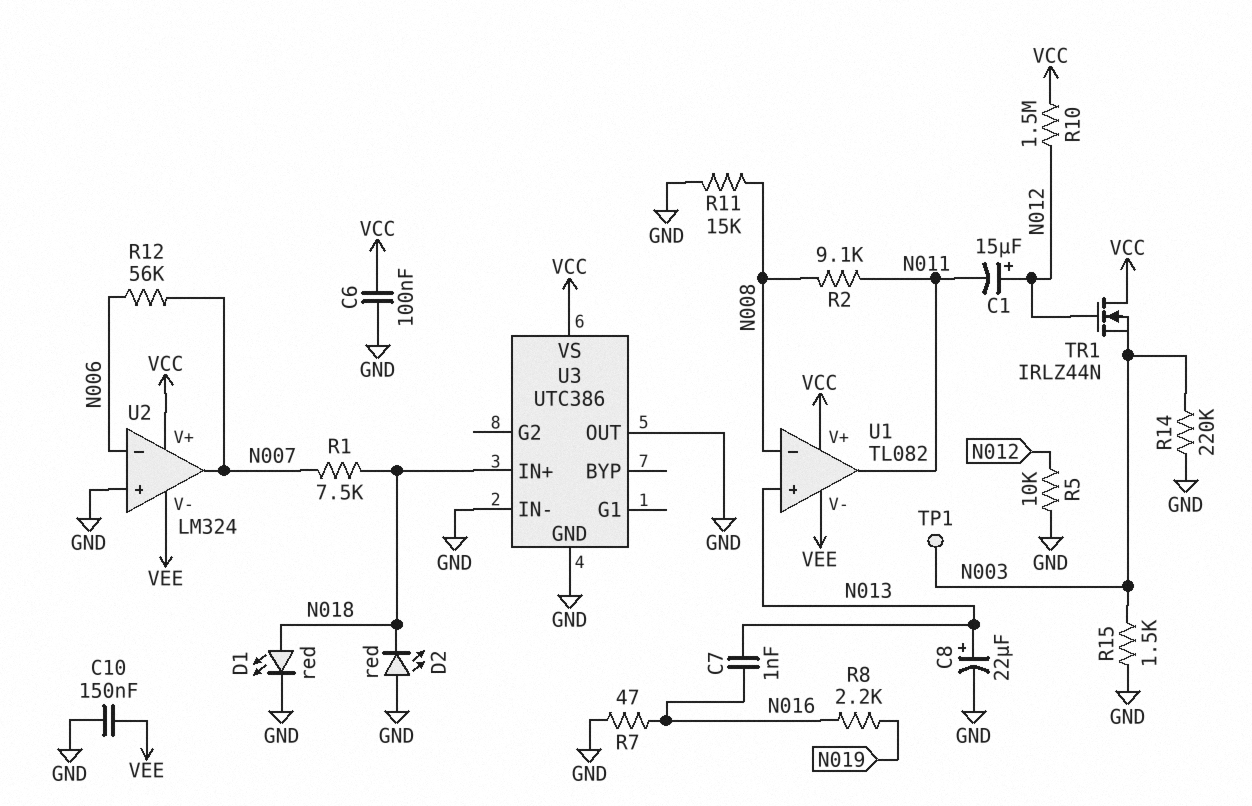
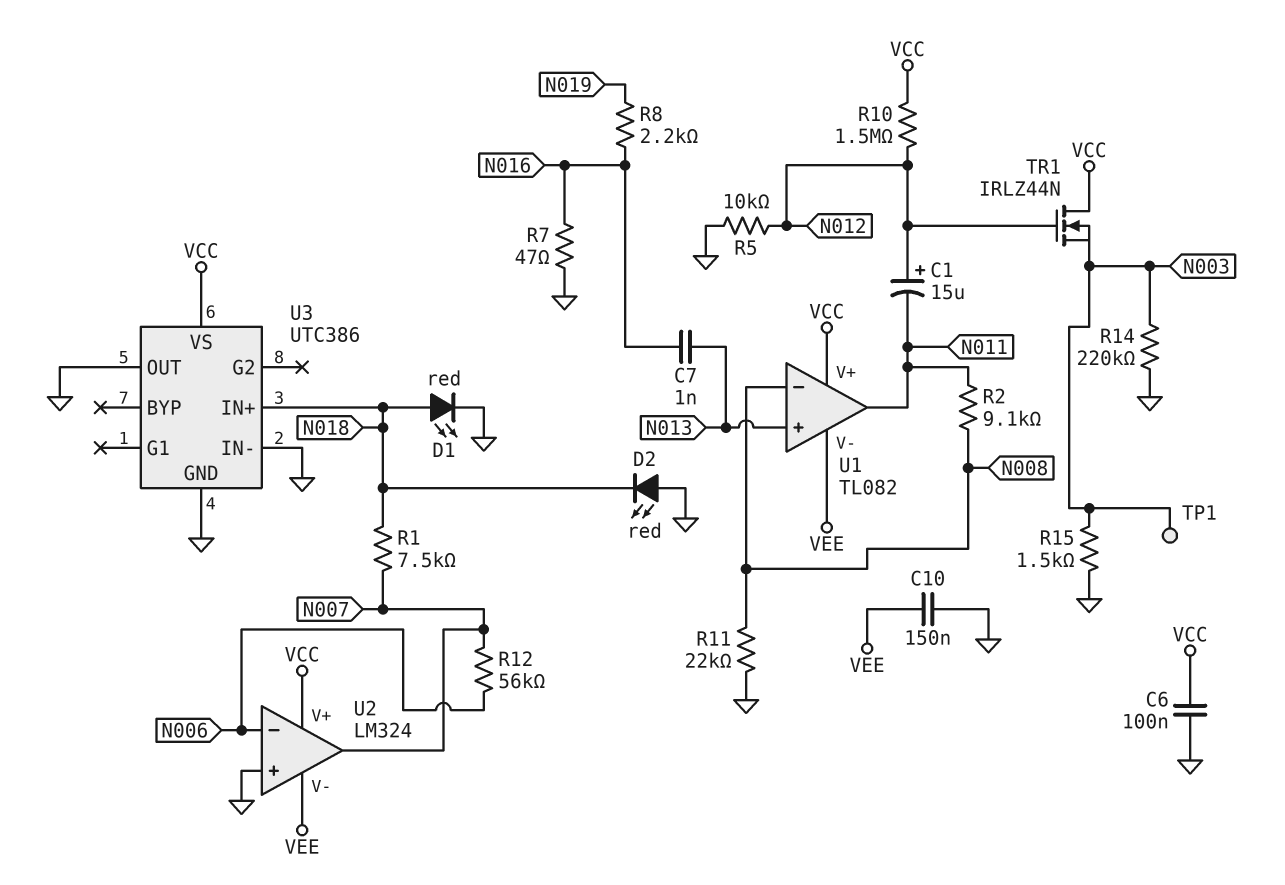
C8: 22uF (plus N013, minus GND) -> none
R11: 15k (GND, N008) -> 22k (GND, N008)

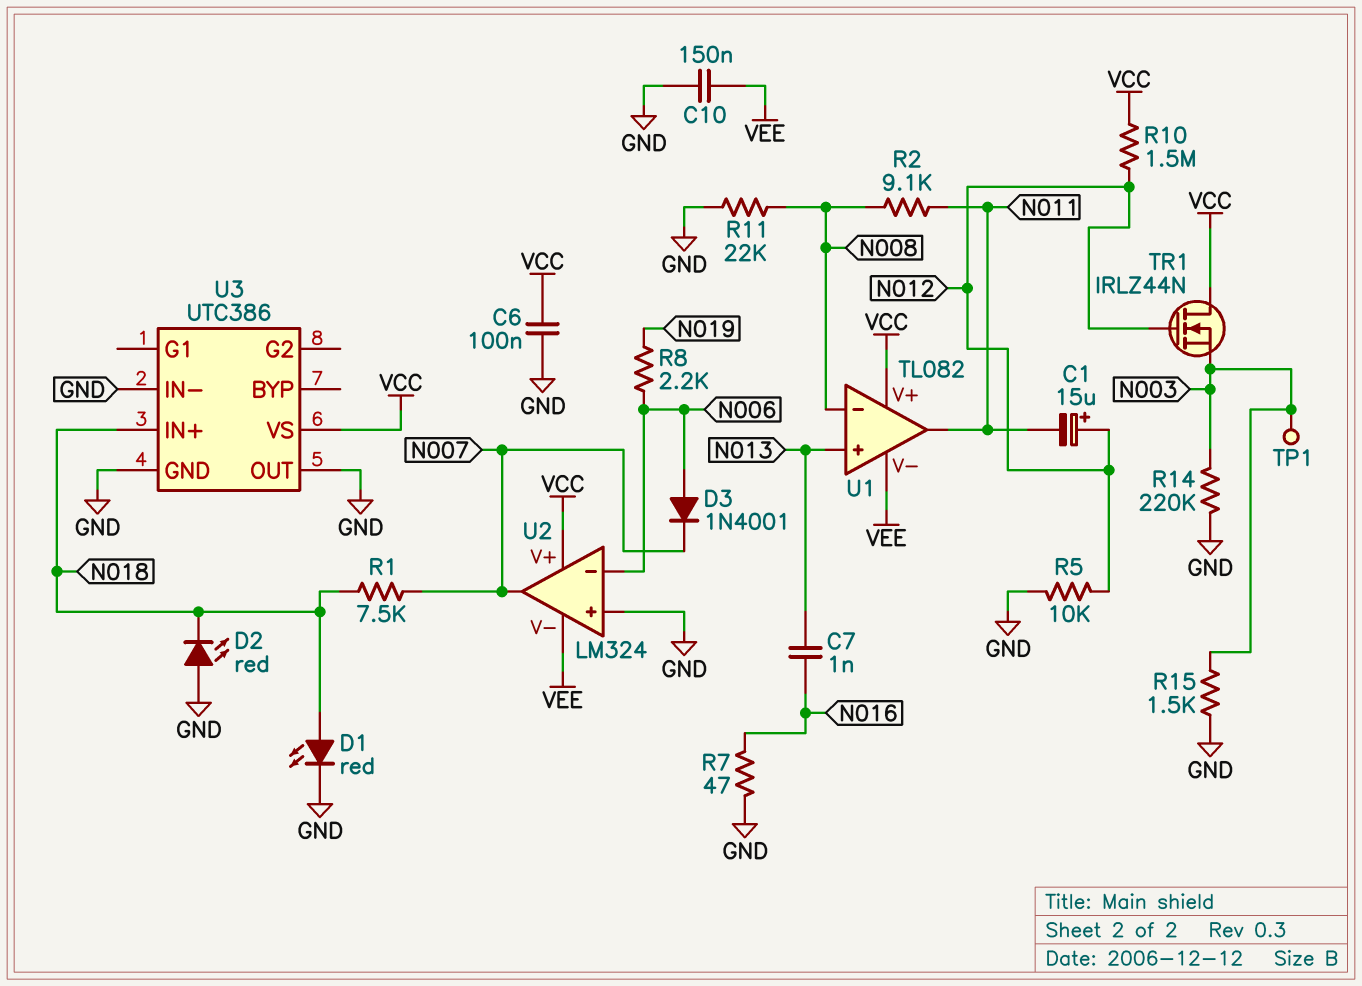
D3: none -> diode 1N4001 (A N006, K N007)
R8: 2.2k (N016, N019) -> 2.2k (N006, N019)
R12: 56k (N006, N007) -> none

